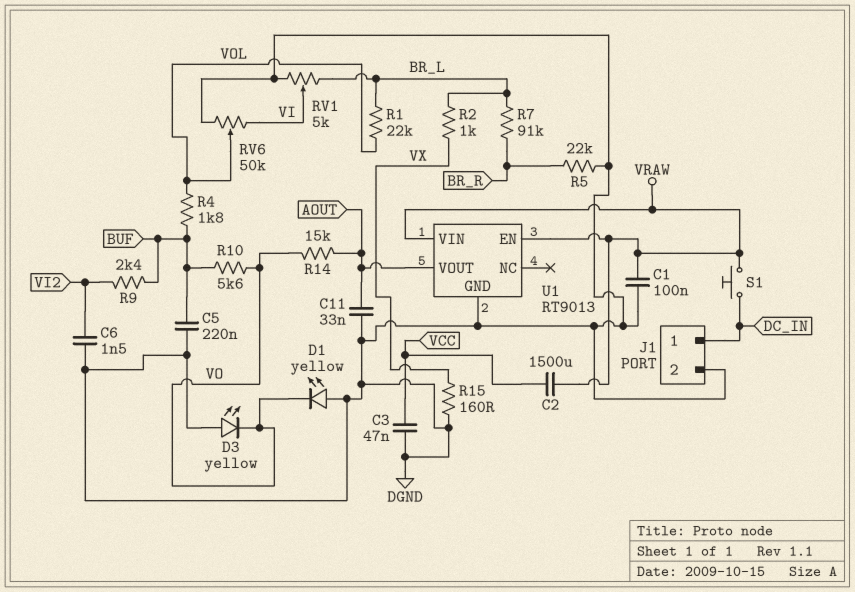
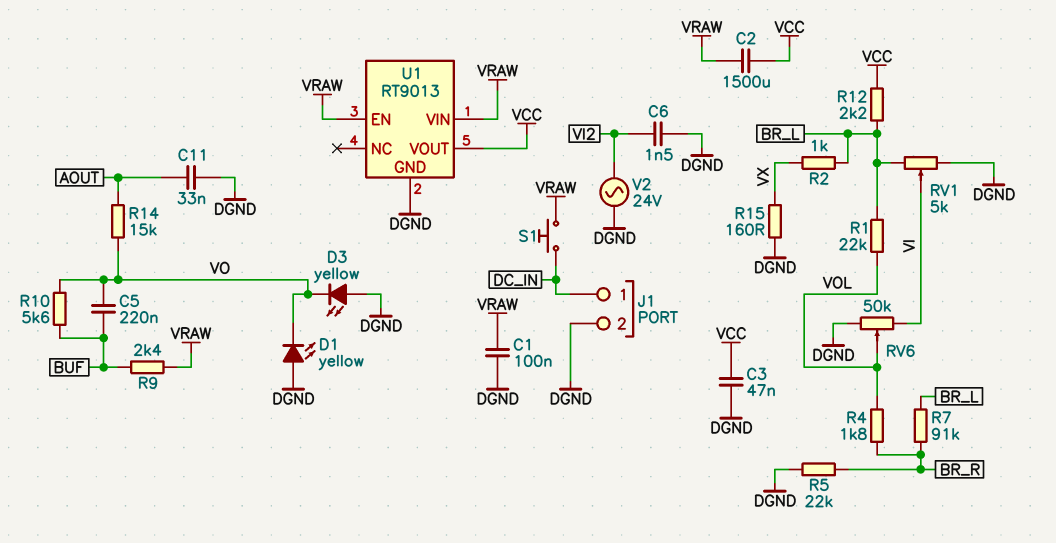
C5: 220nF (BUF, DGND) -> 220nF (BUF, VO)
R4: 1.8k (BUF, VOL) -> 1.8k (BR_R, VOL)
R9: 2.4k (BUF, VI2) -> 2.4k (BUF, VRAW)
R12: none -> 2.2k (BR_L, VCC)
U1 pin VOUT: AOUT -> VCC
V2: none -> AC 24V (DGND, VI2)

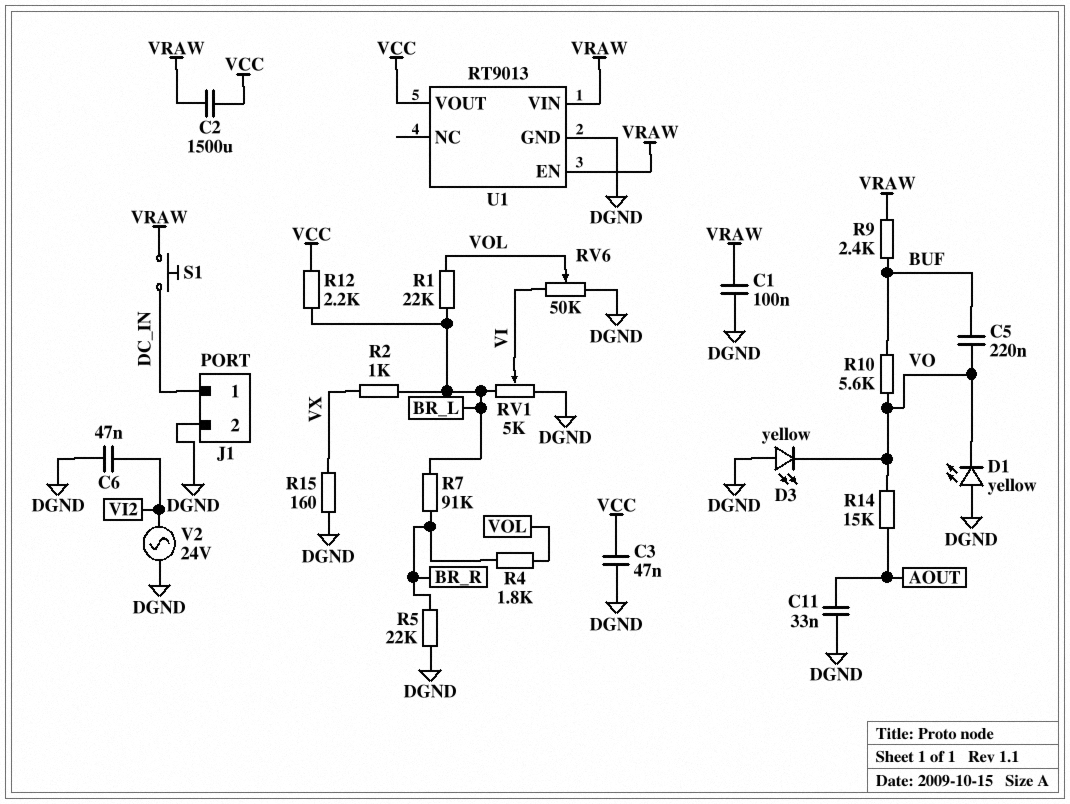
C6: 1.5nF (DGND, VI2) -> 47nF (DGND, VI2)

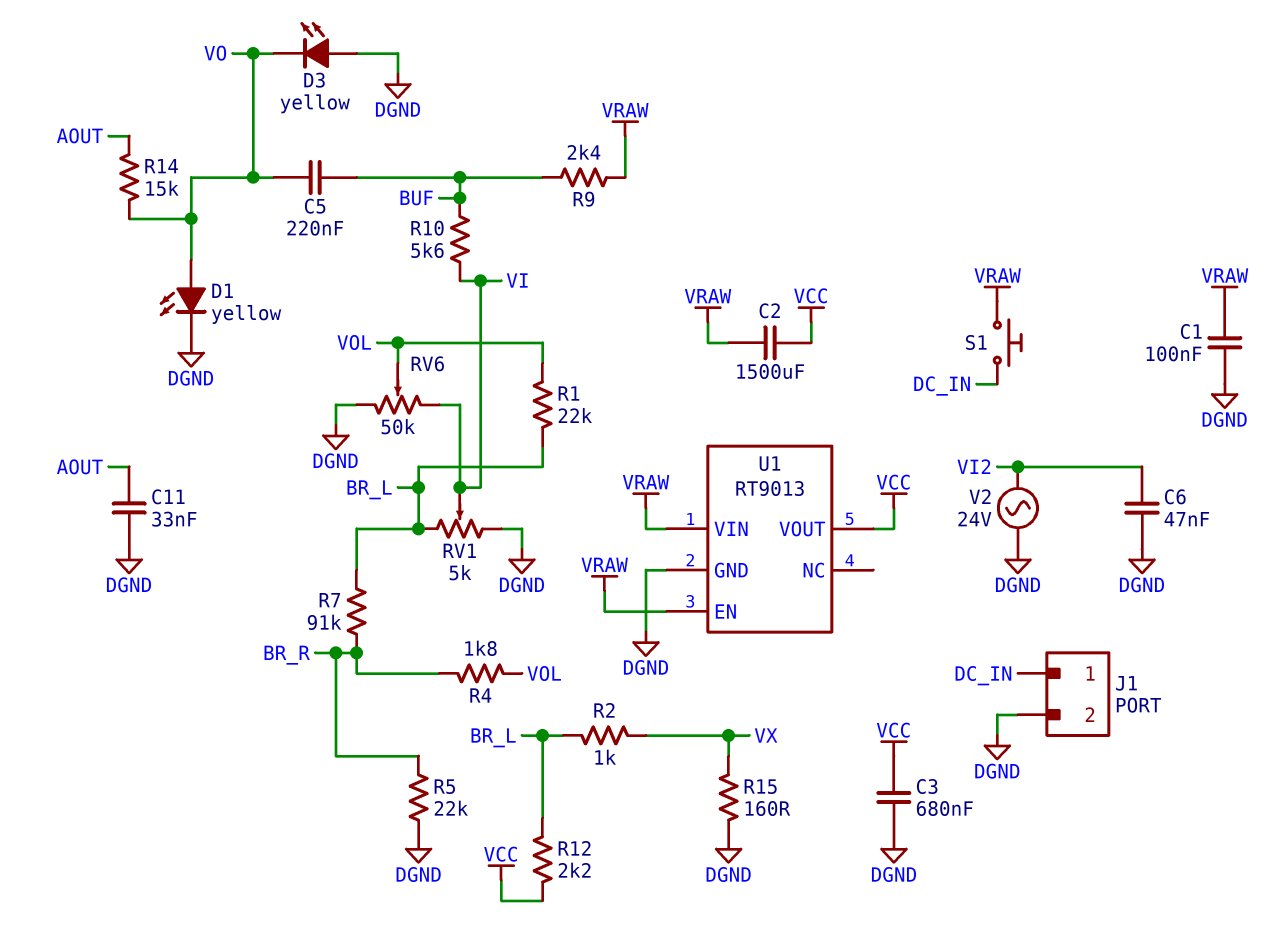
C3: 47nF (DGND, VCC) -> 680nF (DGND, VCC)
D1: LED yellow (A DGND, K VO) -> LED yellow (A VO, K DGND)
R10: 5.6k (BUF, VO) -> 5.6k (BUF, VI)

